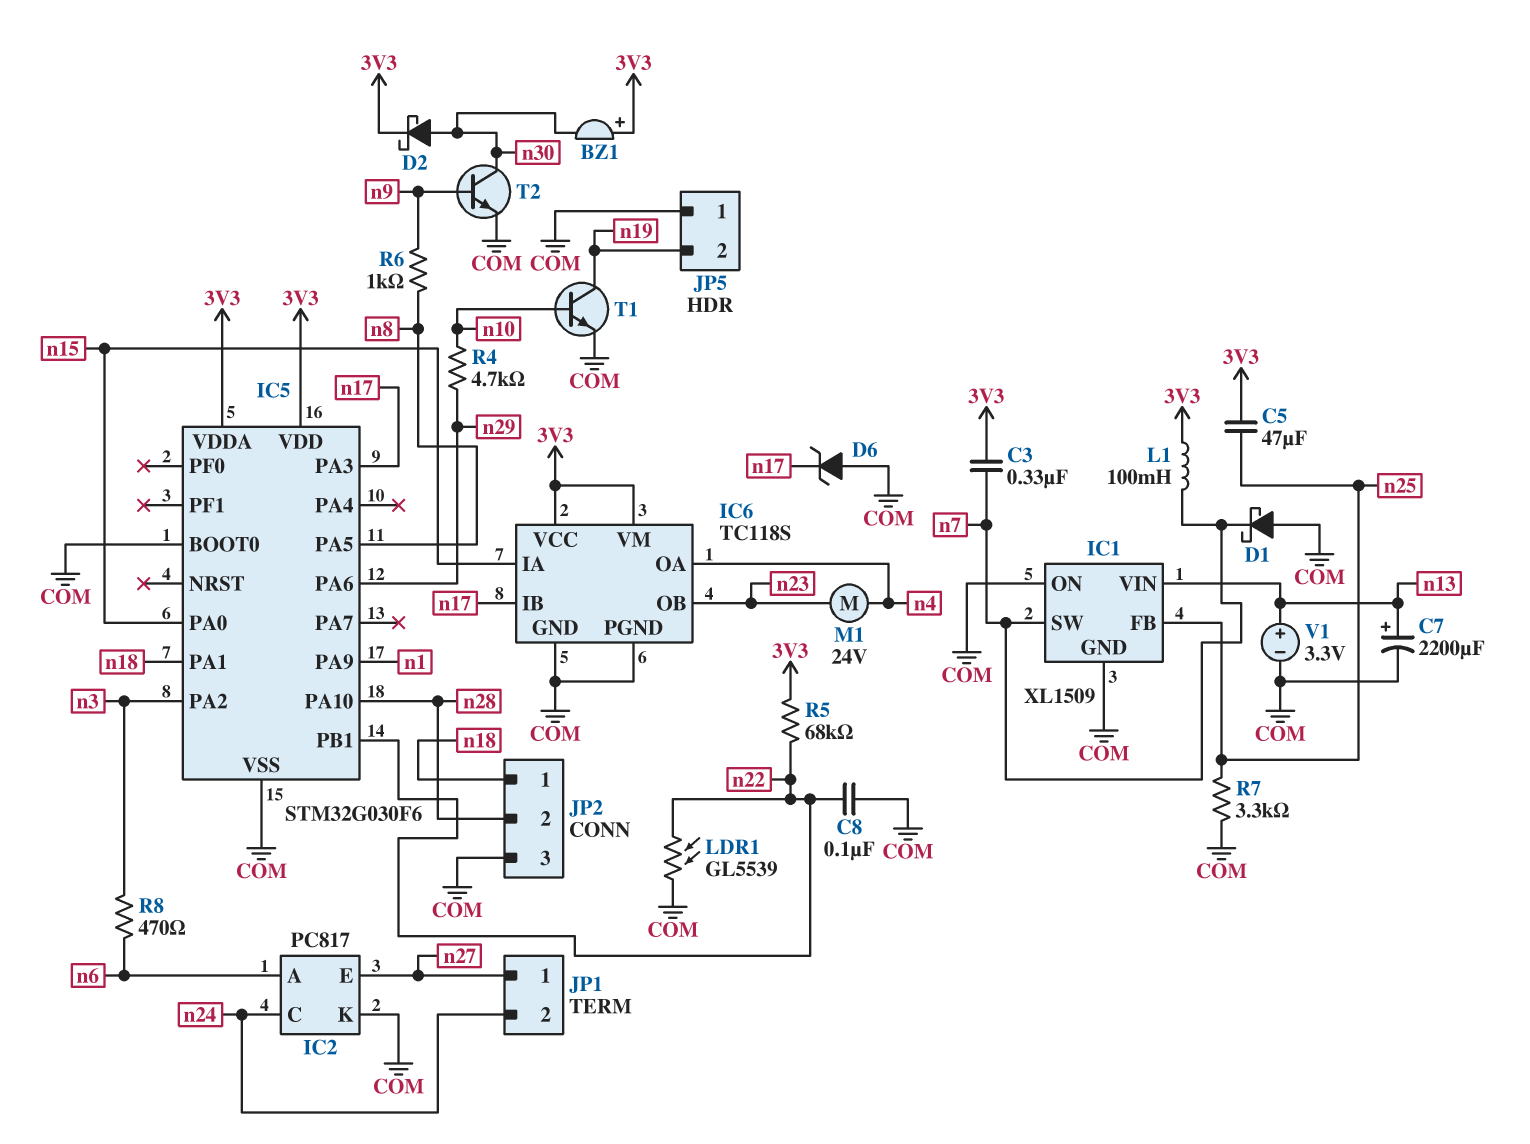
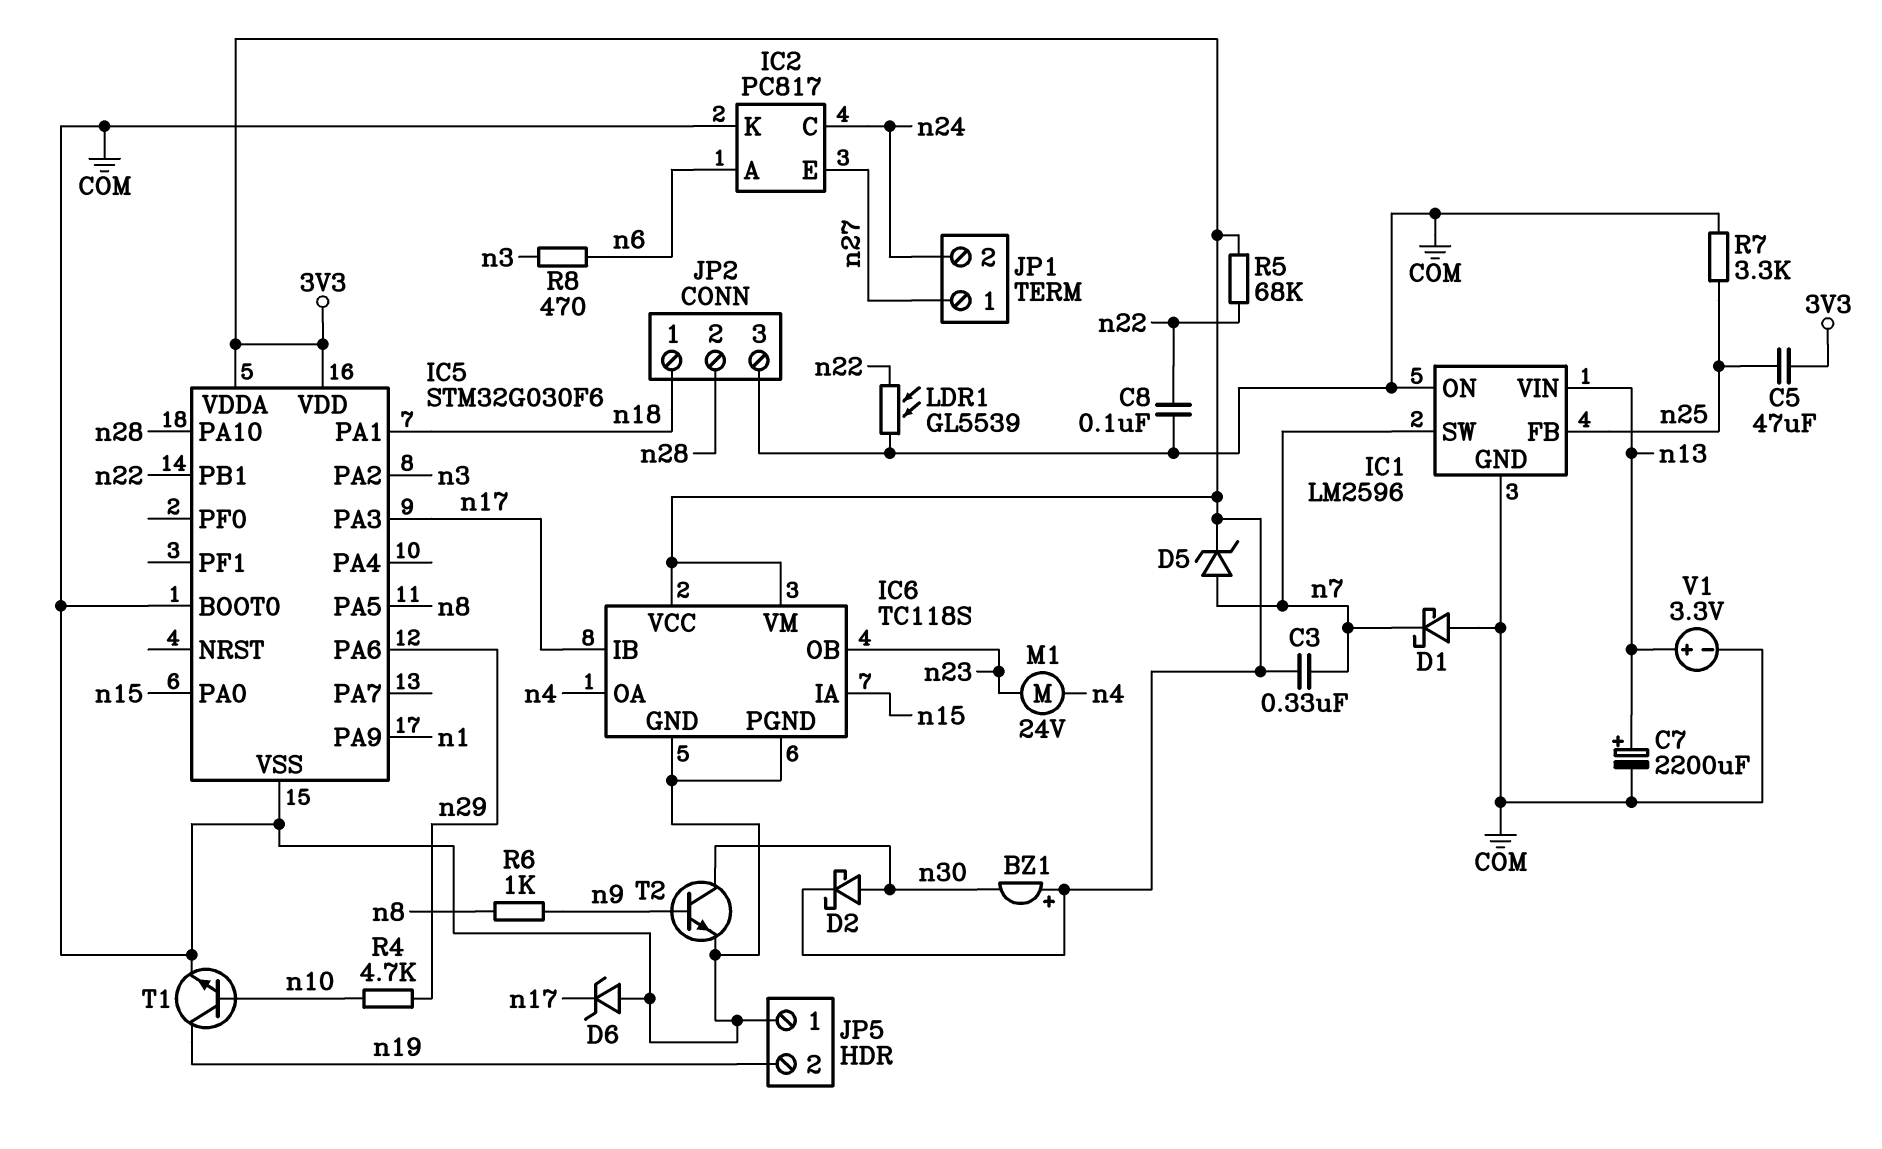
D5: none -> zener (A n7, K 3V3)
IC1: XL1509 -> LM2596
L1: 100mH (3V3, n7) -> none

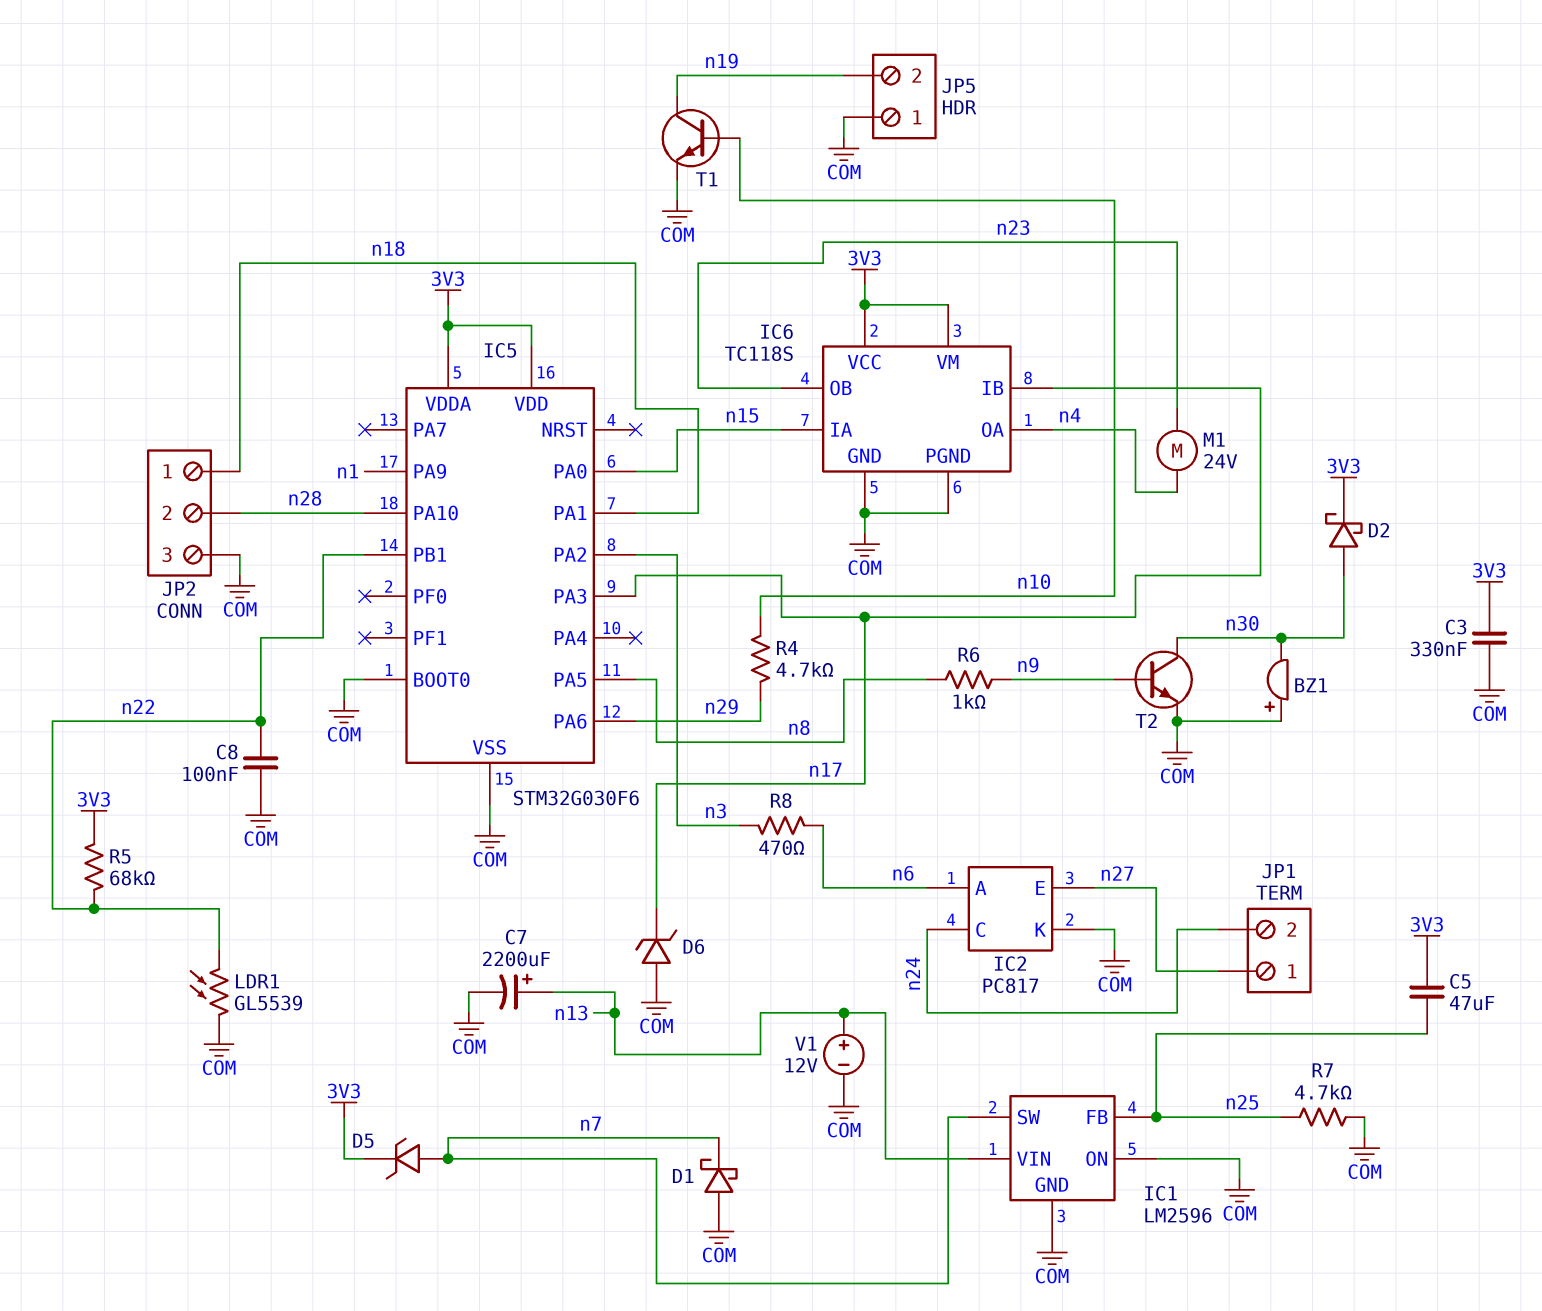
BZ1: buzzer (plus 3V3, minus n30) -> buzzer (plus COM, minus n30)
C3: 330nF (3V3, n7) -> 330nF (3V3, COM)
R7: 3.3k (COM, n25) -> 4.7k (COM, n25)
V1: 3.3V (plus n13, minus COM) -> 12V (plus n13, minus COM)

